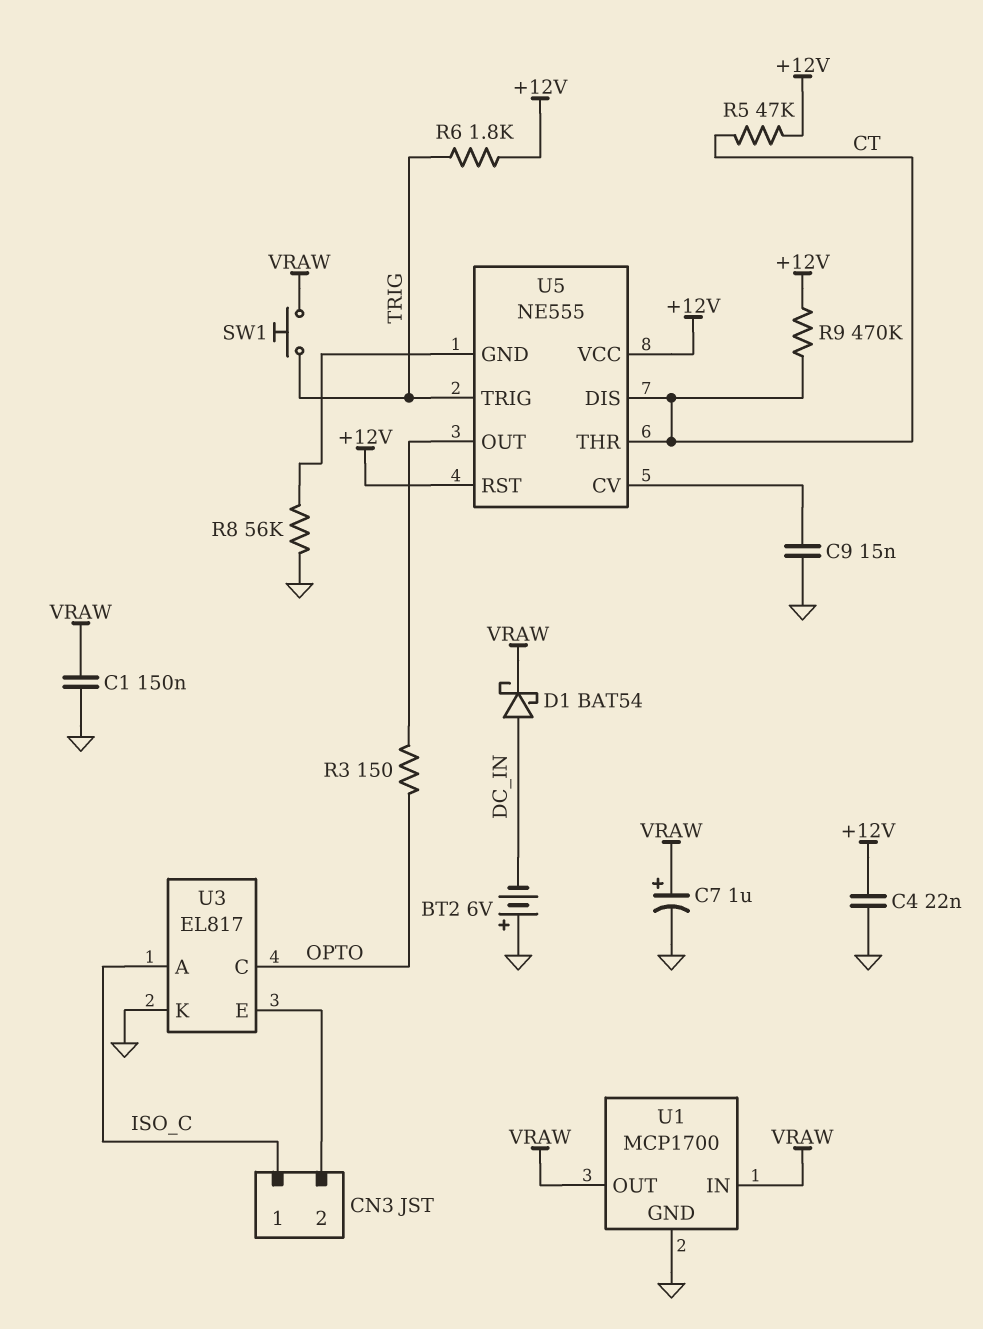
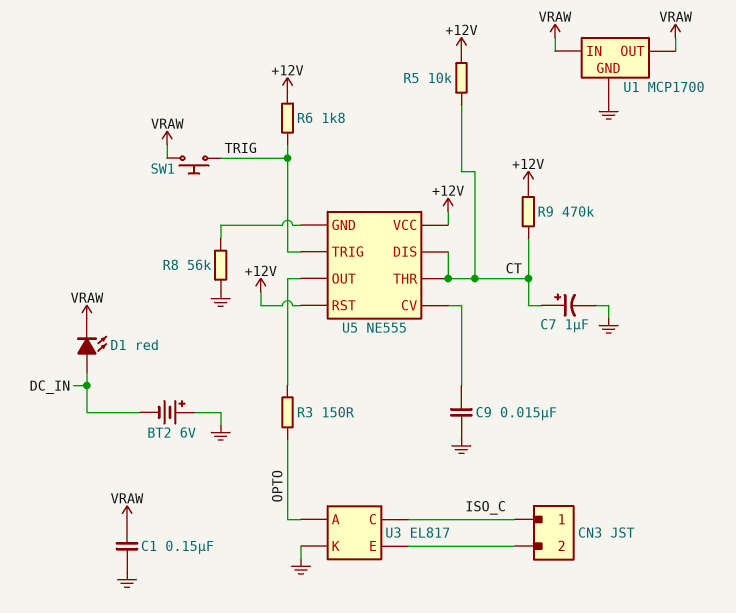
C4: 22nF (+12V, GND) -> none
C7: 1uF (plus VRAW, minus GND) -> 1uF (plus CT, minus GND)
D1: schottky BAT54 (A DC_IN, K VRAW) -> LED red (A DC_IN, K VRAW)
R5: 47k (+12V, CT) -> 10k (+12V, CT)
U3 pin A: ISO_C -> OPTO
U3 pin C: OPTO -> ISO_C

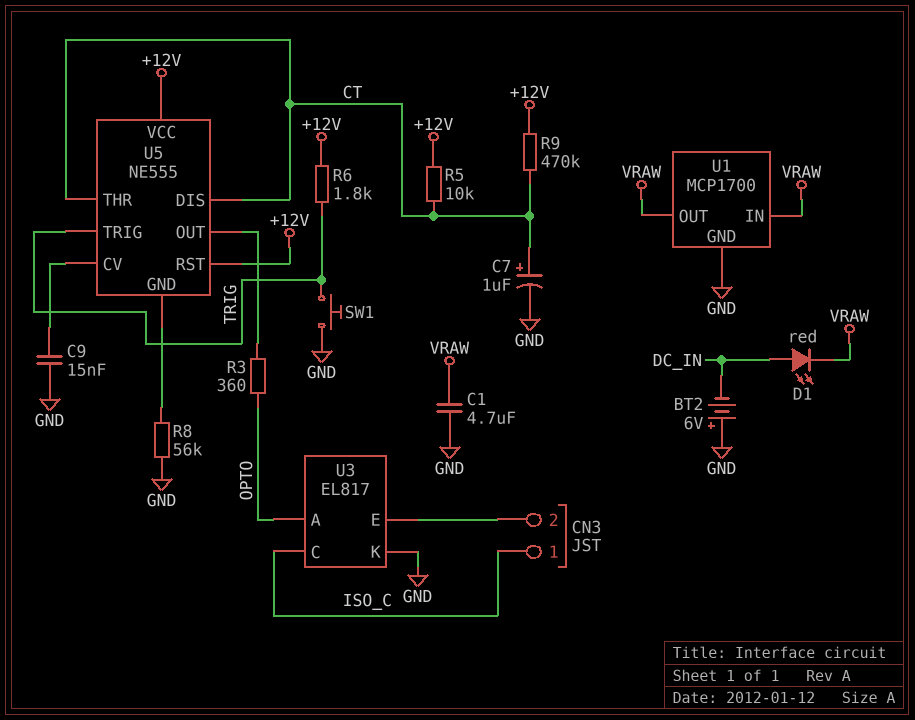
C1: 150nF (GND, VRAW) -> 4.7uF (GND, VRAW)
R3: 150 (OPTO, U5/OUT) -> 360 (OPTO, U5/OUT)
SW1: button (TRIG, VRAW) -> button (GND, TRIG)

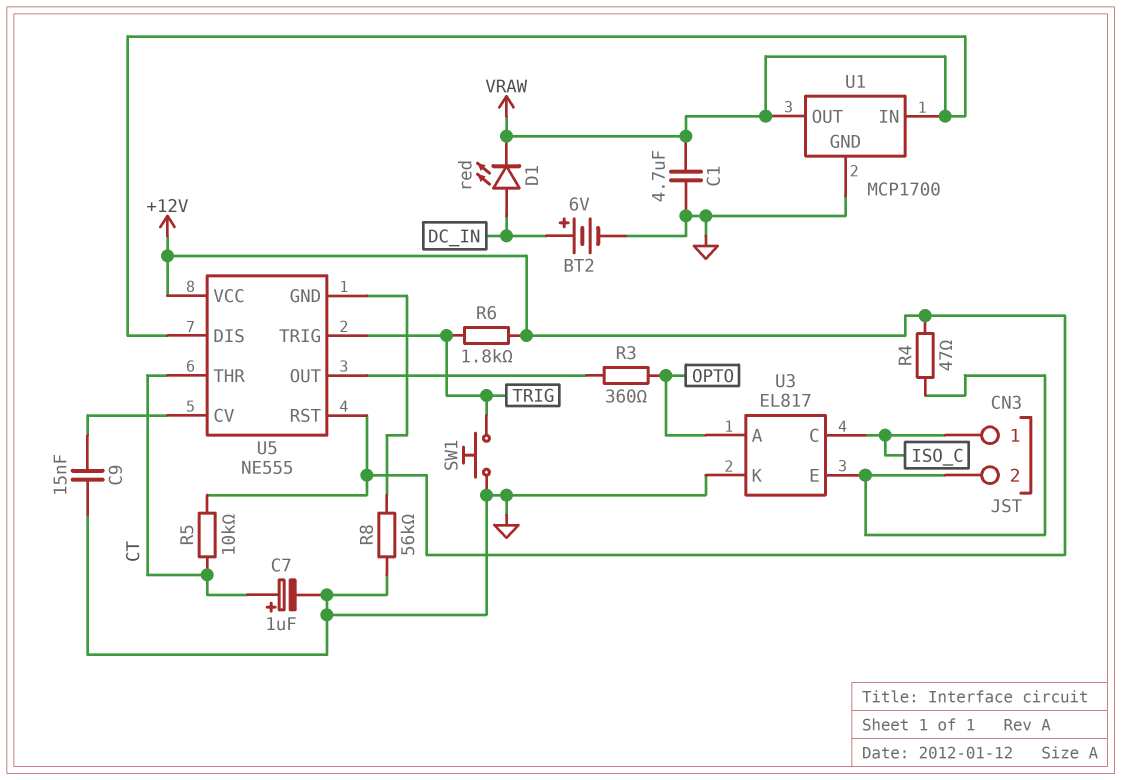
BT2: 6V (plus GND, minus DC_IN) -> 6V (plus DC_IN, minus GND)
R4: none -> 47 (+12V, CN3/2)
R9: 470k (+12V, CT) -> none
U5 pin DIS: CT -> VRAW

